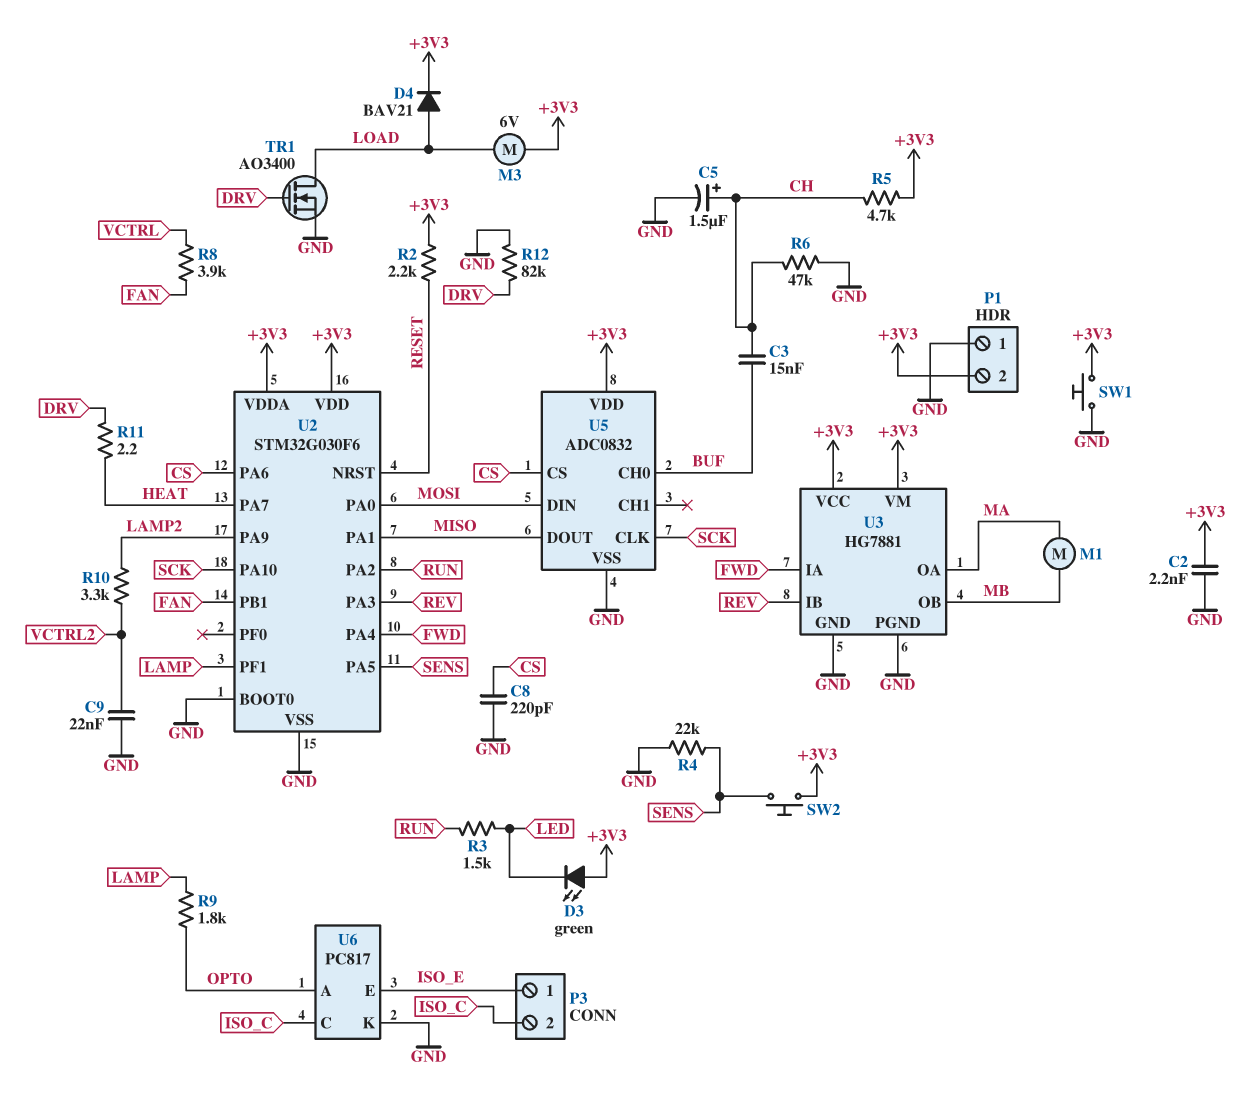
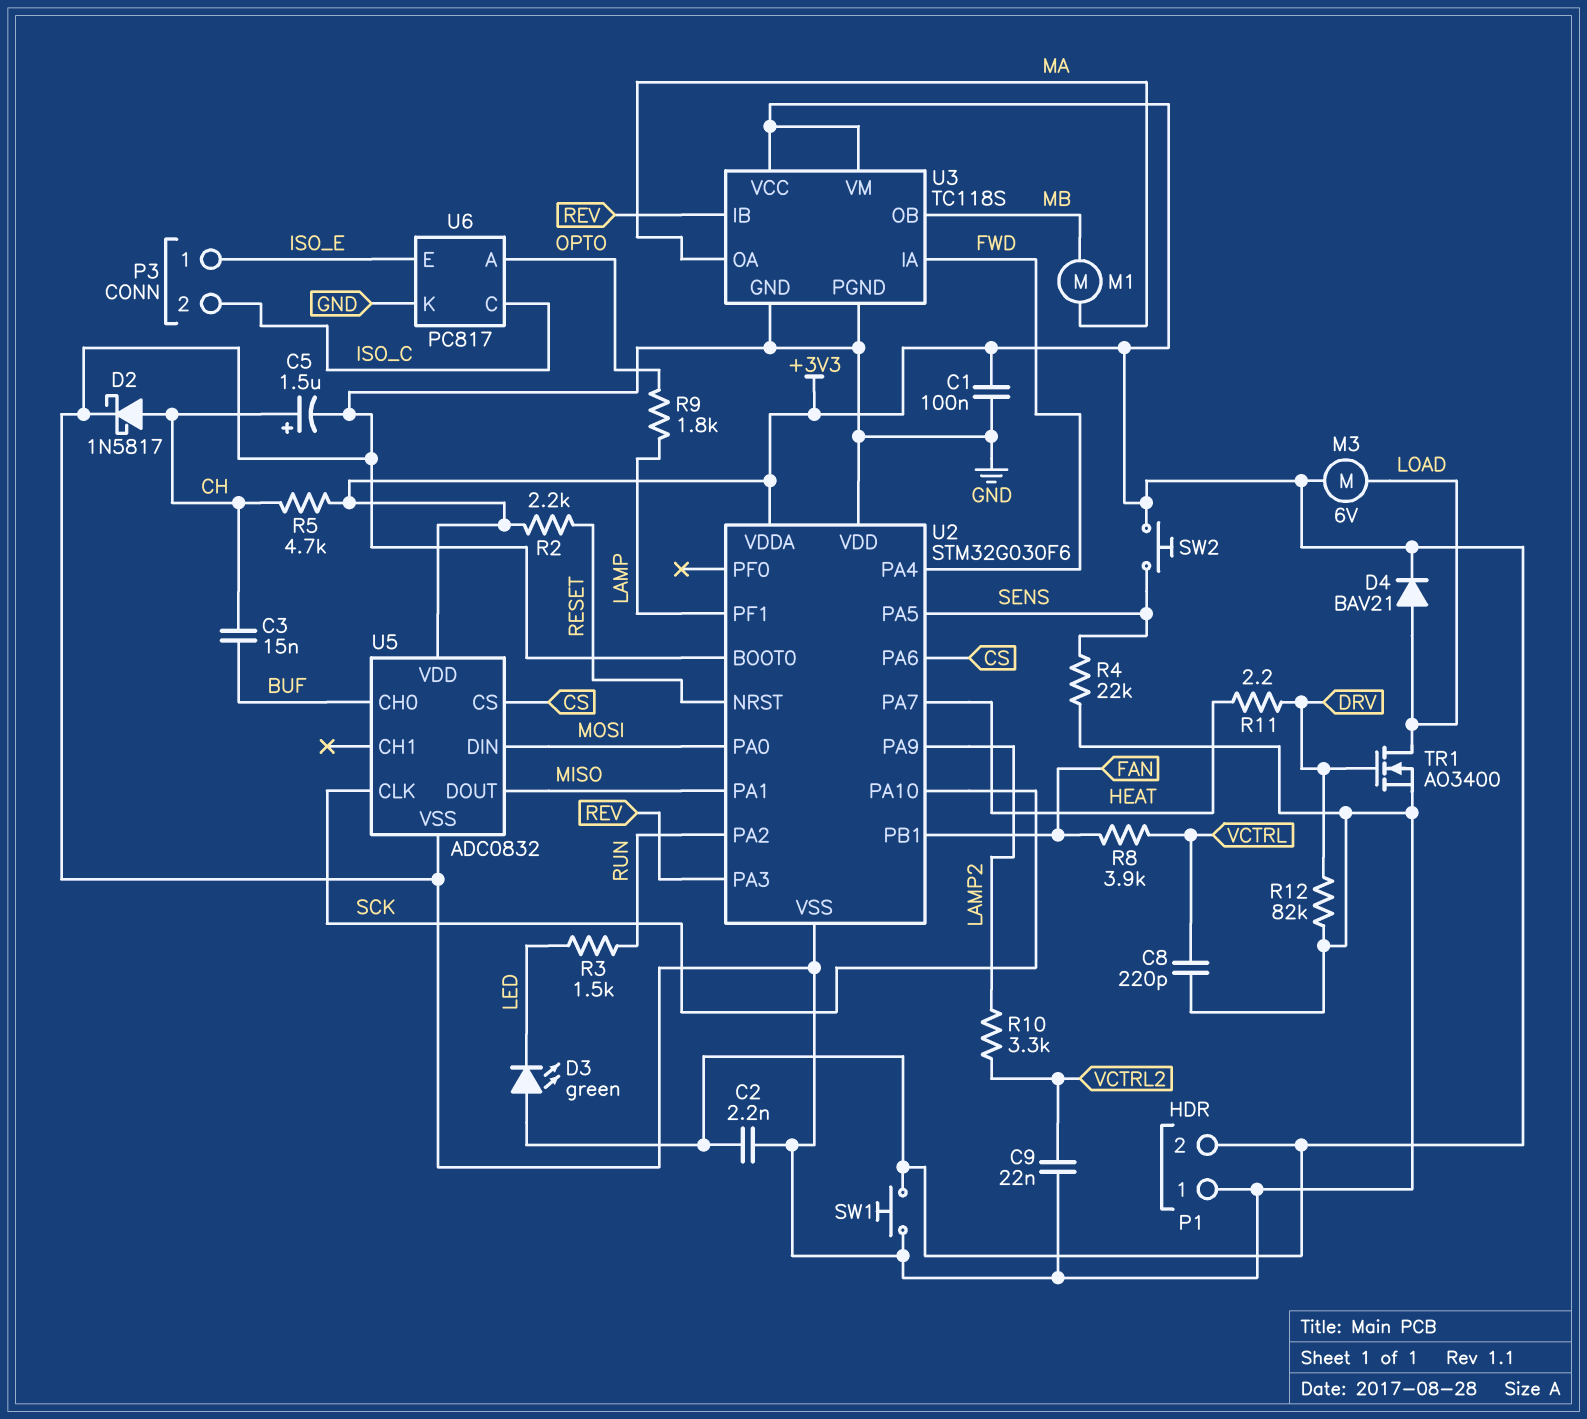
C1: none -> 100nF (+3V3, GND)
C8: 220pF (CS, GND) -> 220pF (GND, VCTRL)
D2: none -> schottky 1N5817 (A CH, K GND)
R6: 47k (CH, GND) -> none
U2 pin VDD: +3V3 -> GND
U3: HG7881 -> TC118S

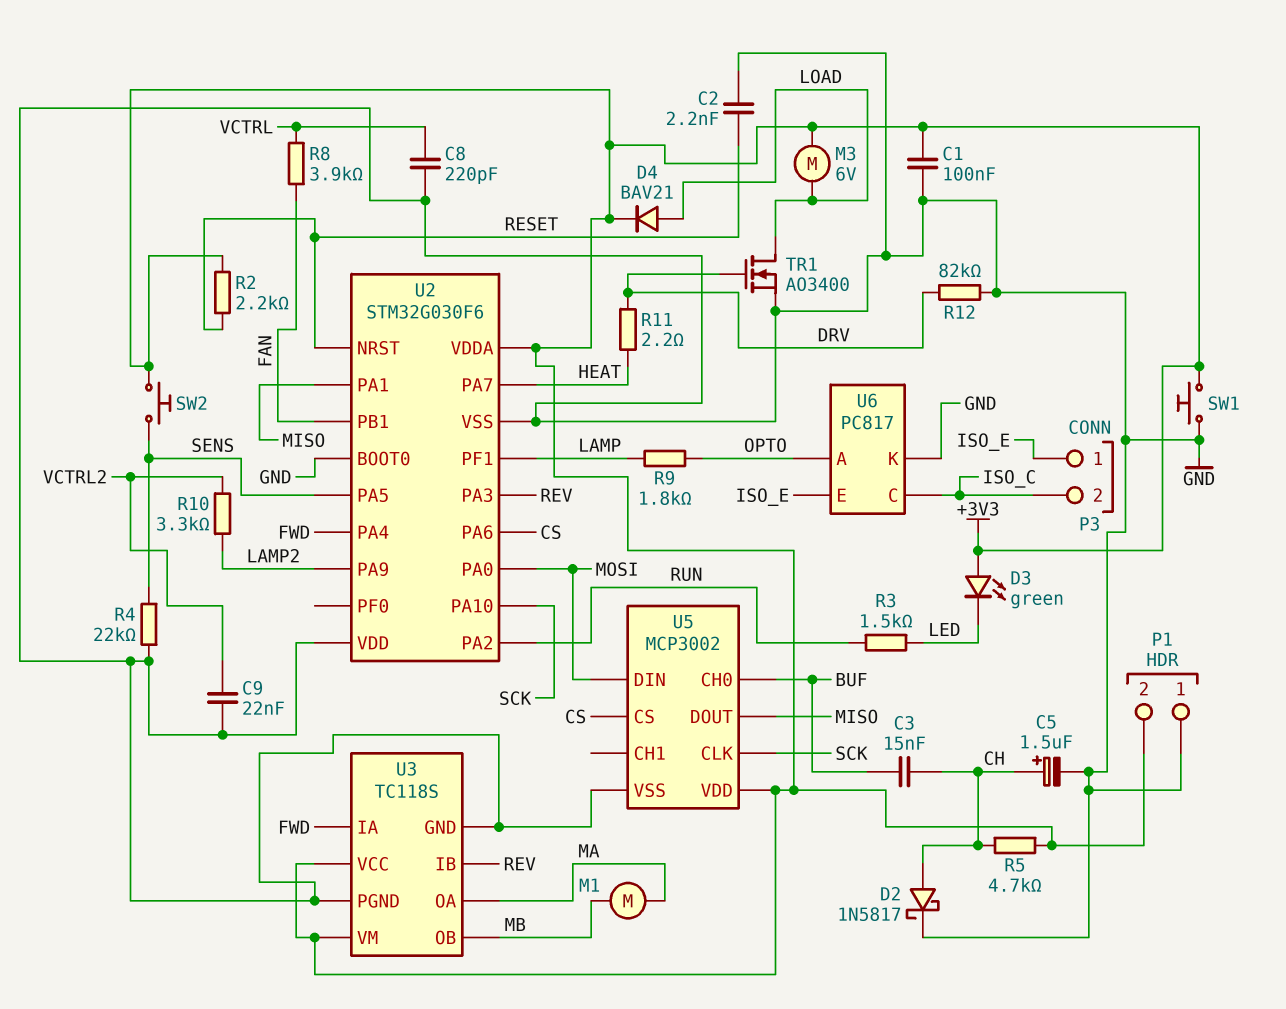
C2: 2.2nF (+3V3, GND) -> 2.2nF (GND, RESET)
U5: ADC0832 -> MCP3002

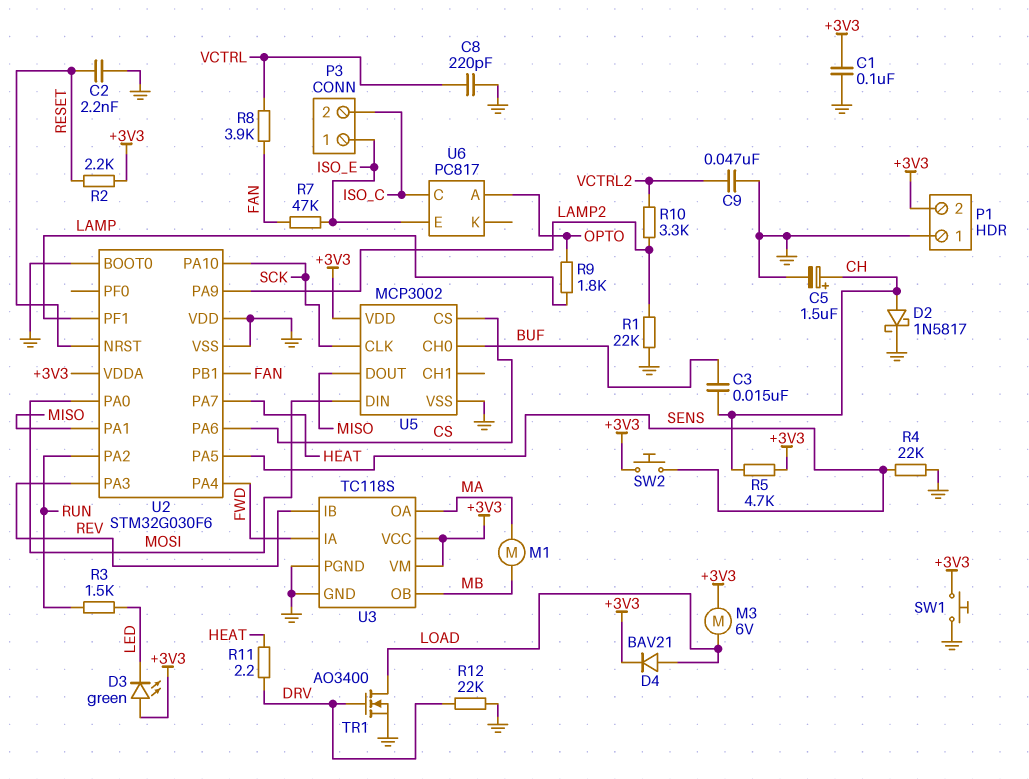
C9: 22nF (GND, VCTRL2) -> 47nF (GND, VCTRL2)
R1: none -> 22k (GND, LAMP2)
R7: none -> 47k (FAN, ISO_E)
R12: 82k (DRV, GND) -> 22k (DRV, GND)
U6 pin K: GND -> none

